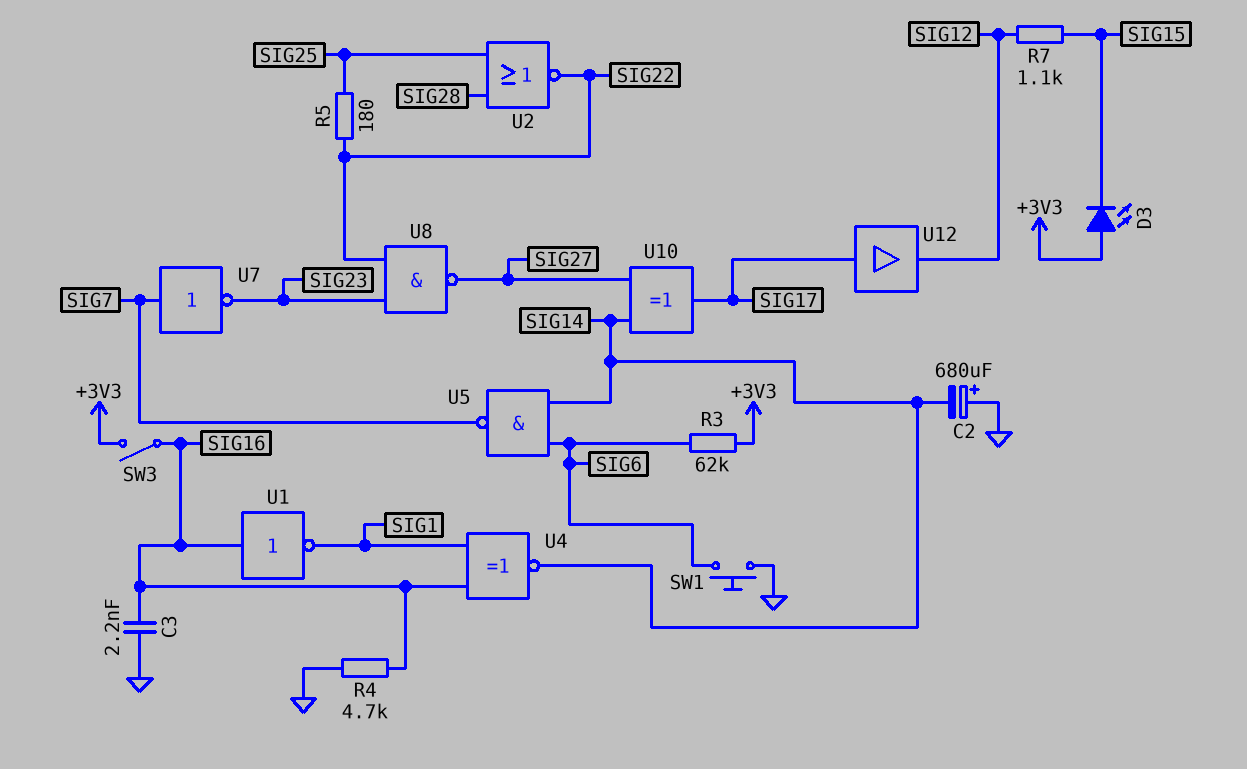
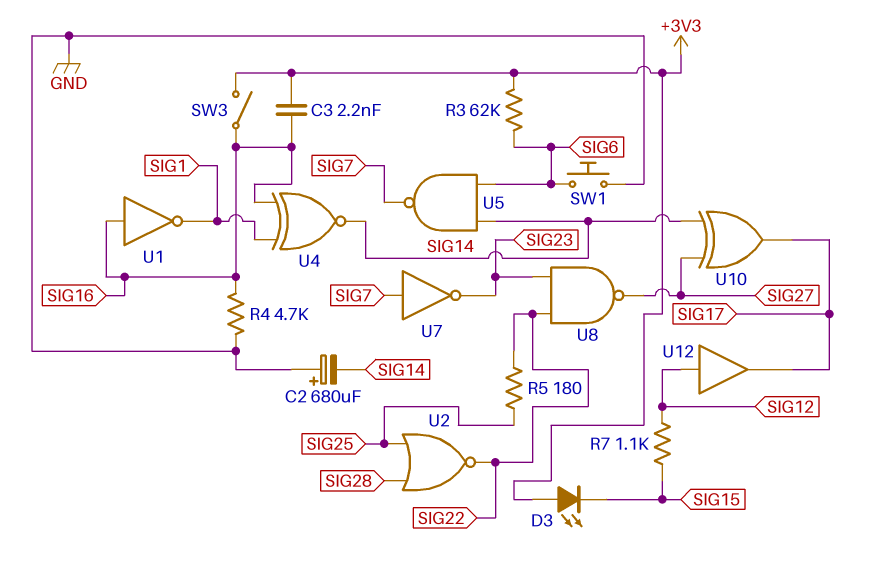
C3: 2.2nF (GND, SIG16) -> 2.2nF (+3V3, SIG16)
U12: buffer (in SIG17, out SIG12) -> buffer (in SIG12, out SIG17)

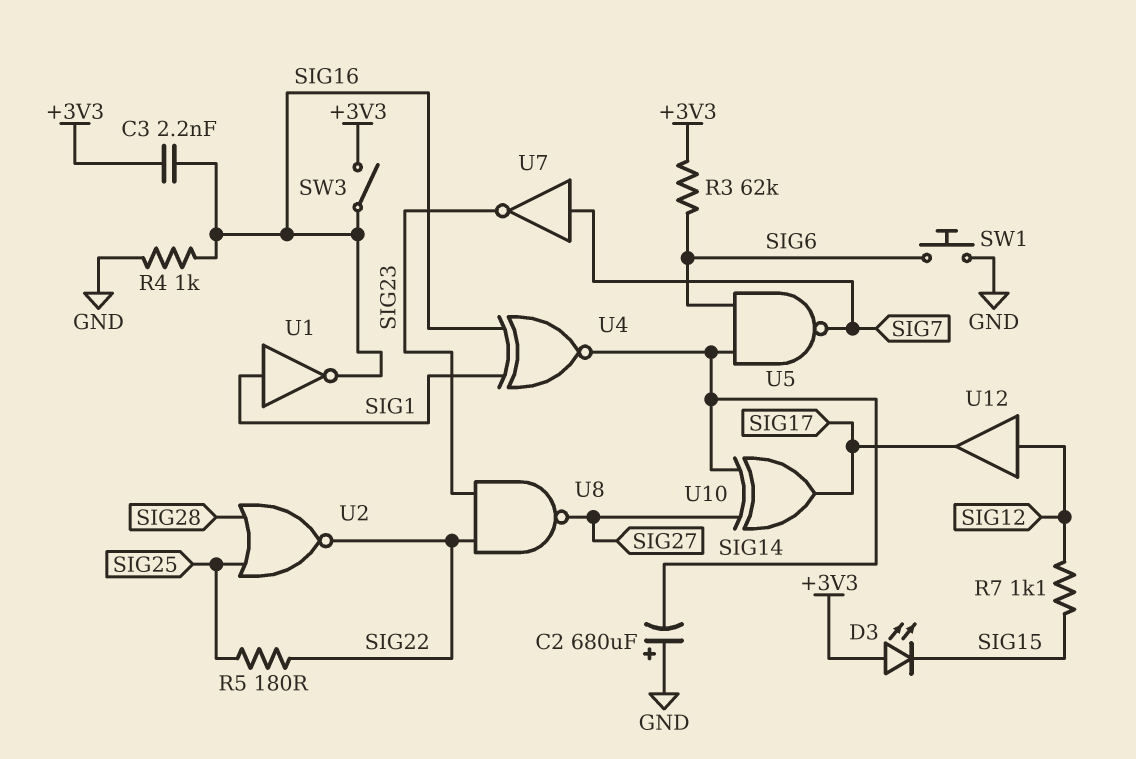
R4: 4.7k (GND, SIG16) -> 1k (GND, SIG16)
U1: NOT (in SIG16, out SIG1) -> NOT (in SIG1, out SIG16)

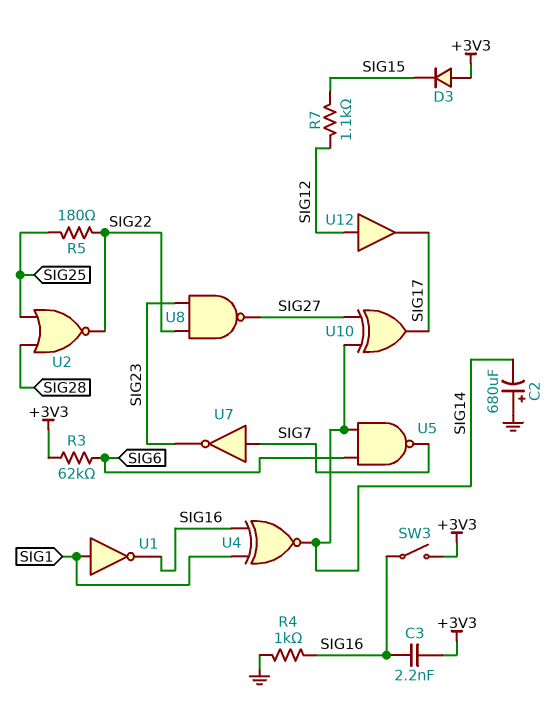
D3: LED (A +3V3, K SIG15) -> diode (A +3V3, K SIG15)
SW1: button (GND, SIG6) -> none

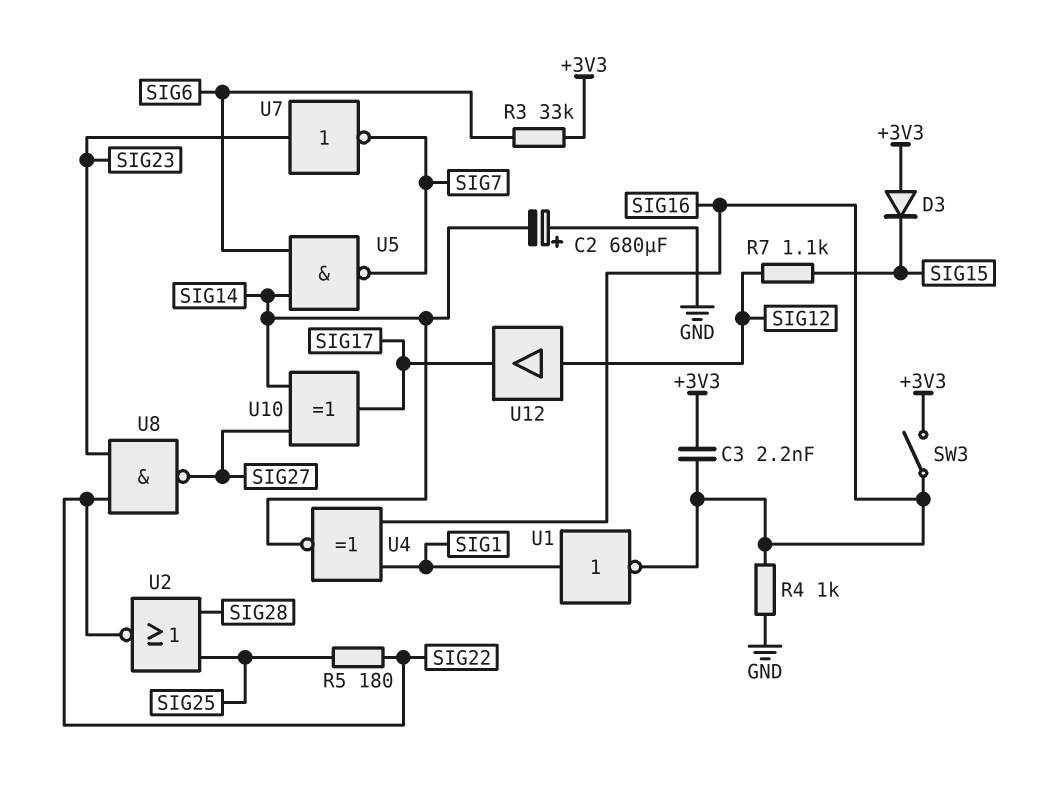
R3: 62k (+3V3, SIG6) -> 33k (+3V3, SIG6)
U7: NOT (in SIG7, out SIG23) -> NOT (in SIG23, out SIG7)

